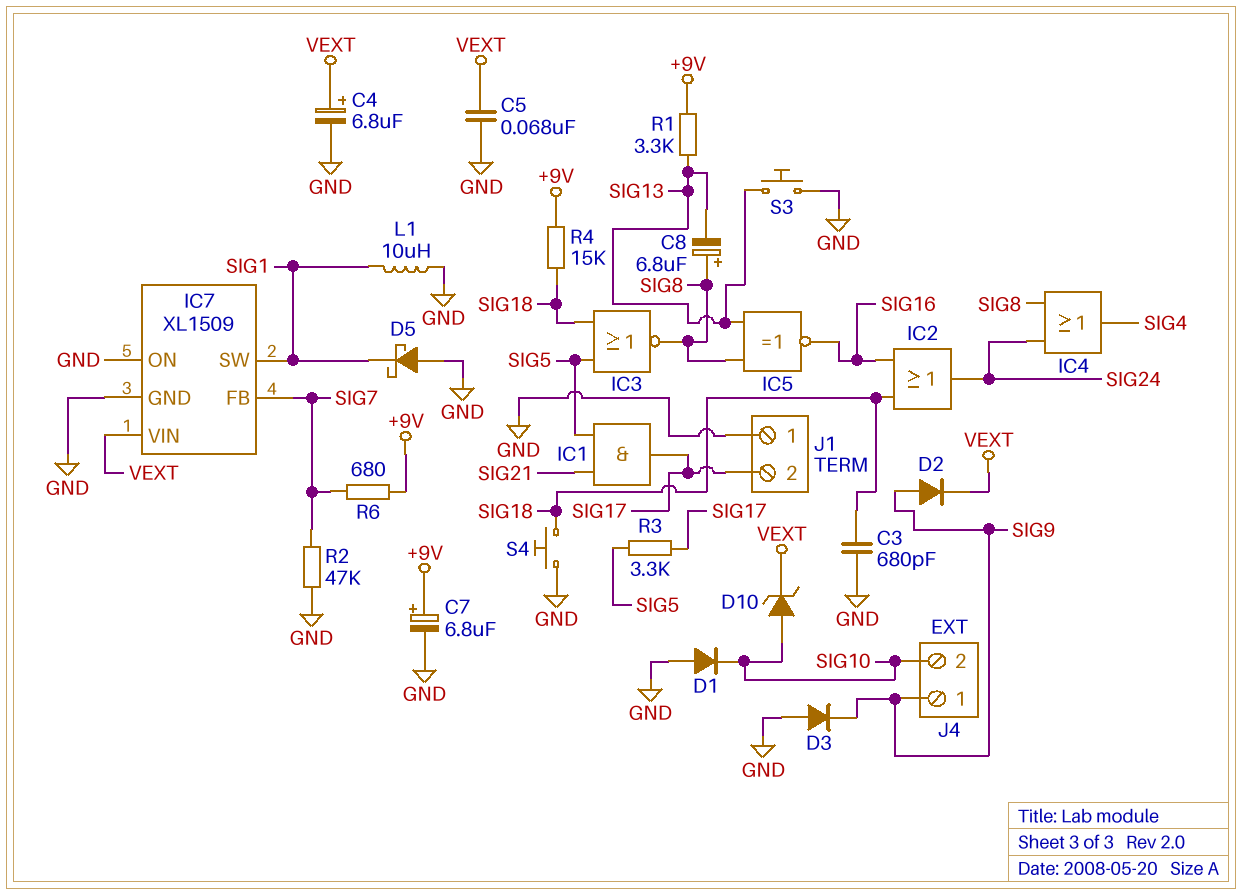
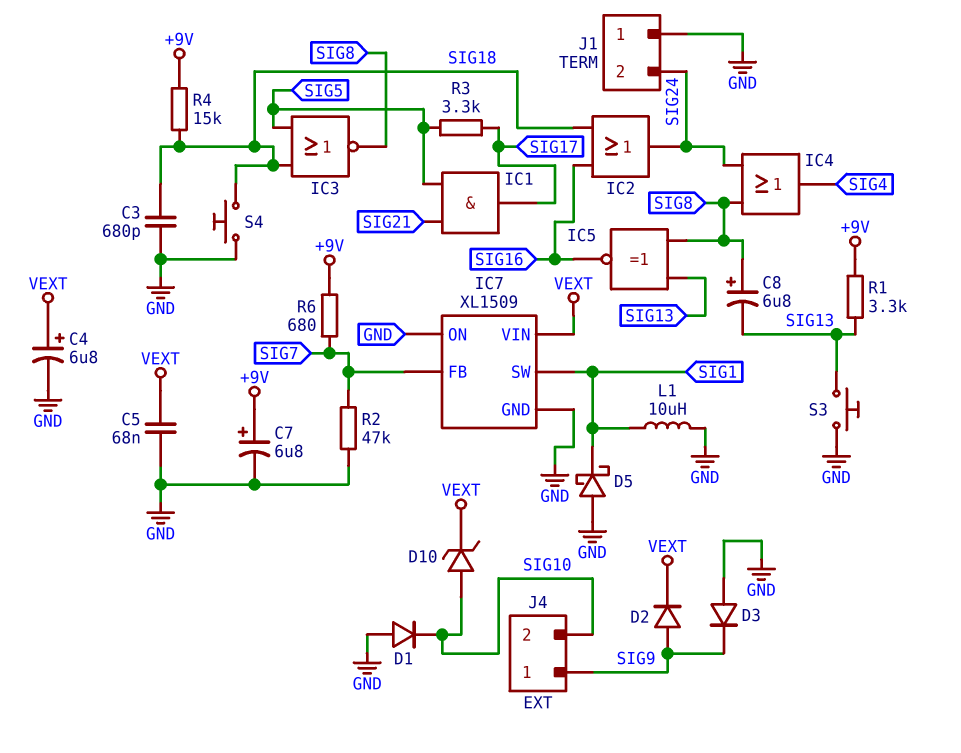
J1 pin 2: SIG17 -> SIG24

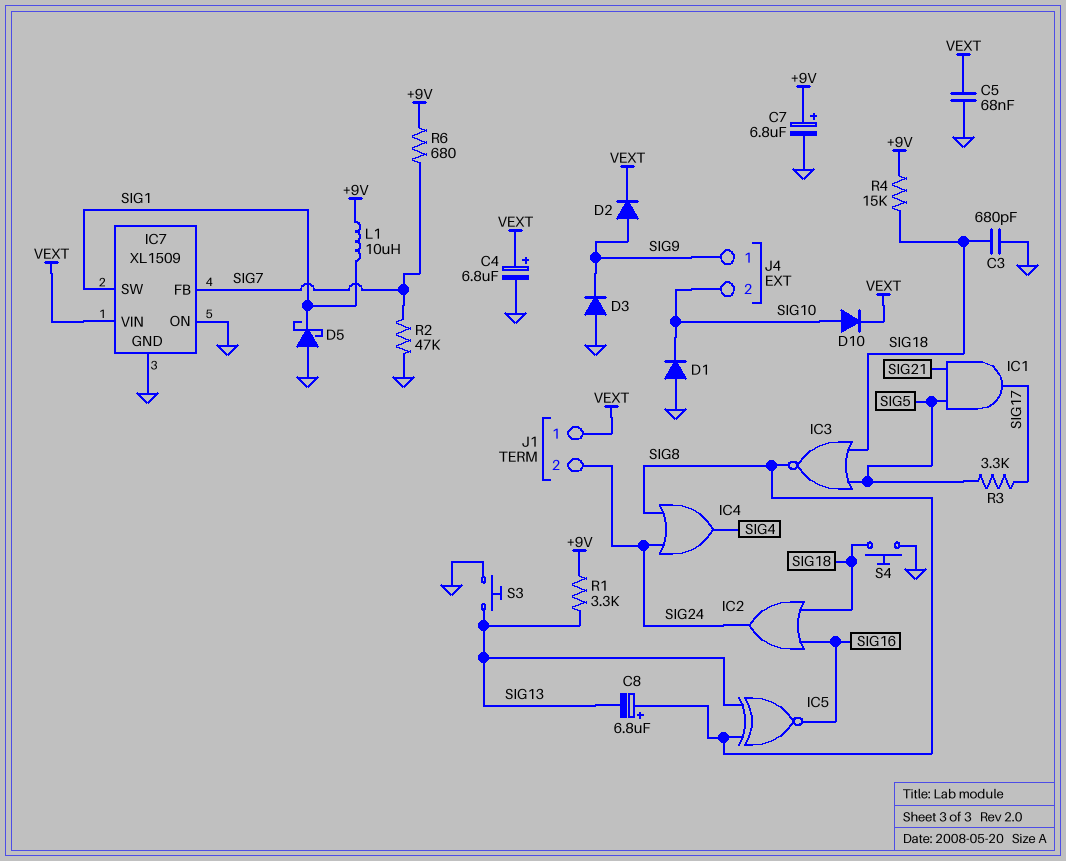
D10: zener (A SIG10, K VEXT) -> diode (A SIG10, K VEXT)
J1 pin 1: GND -> VEXT
L1: 10uH (GND, SIG1) -> 10uH (+9V, SIG1)

